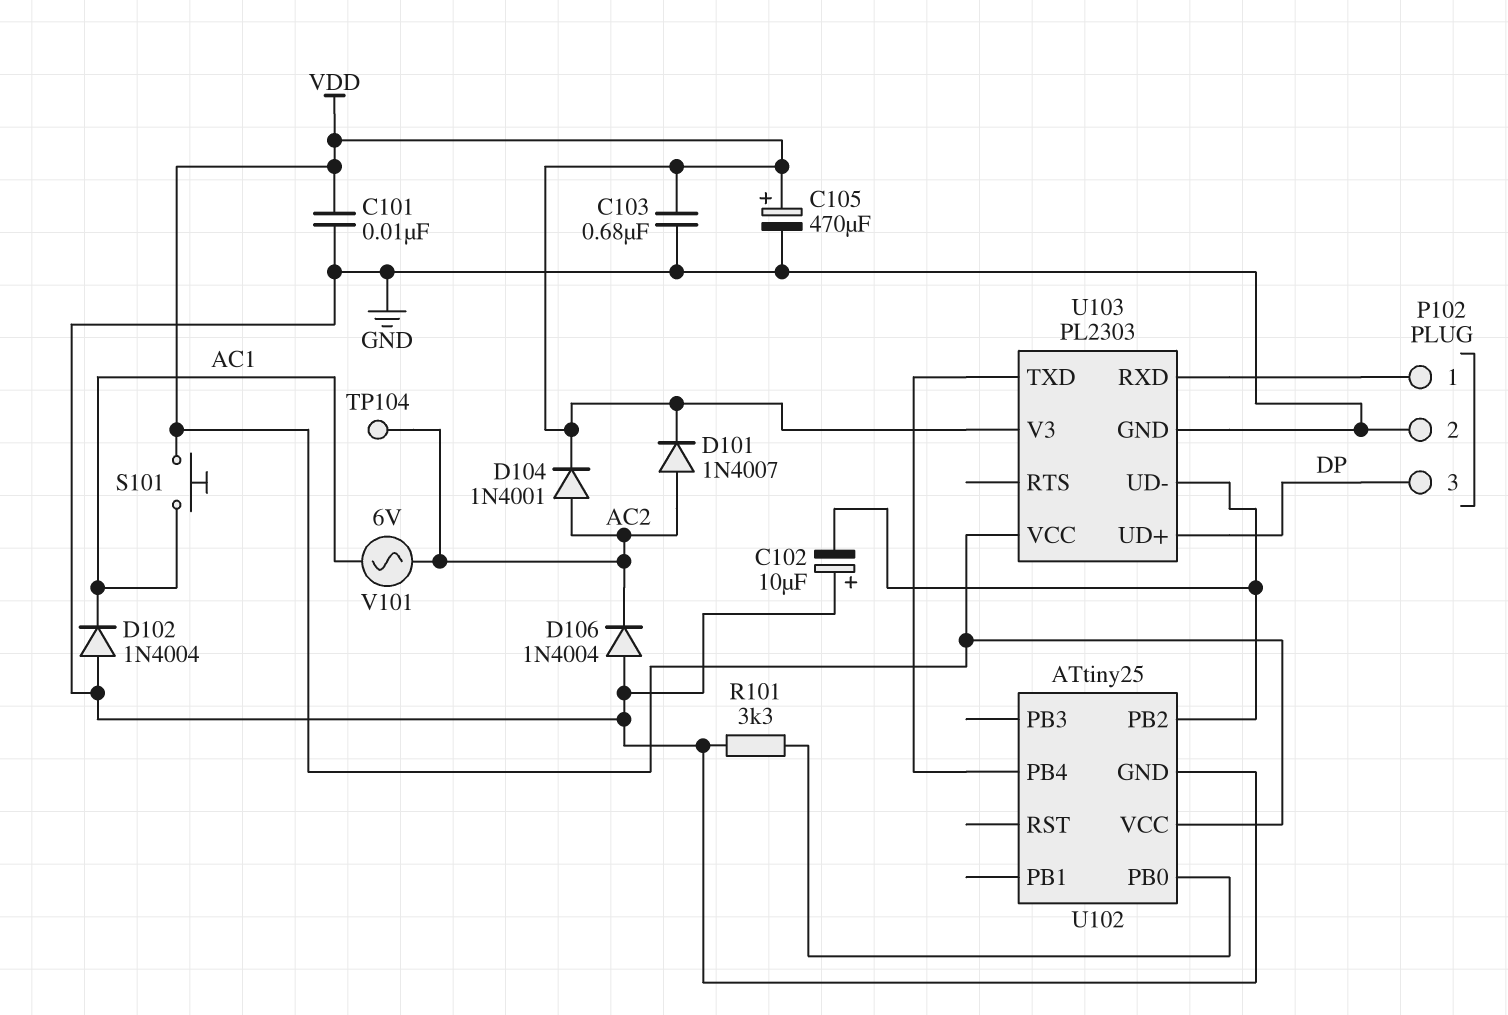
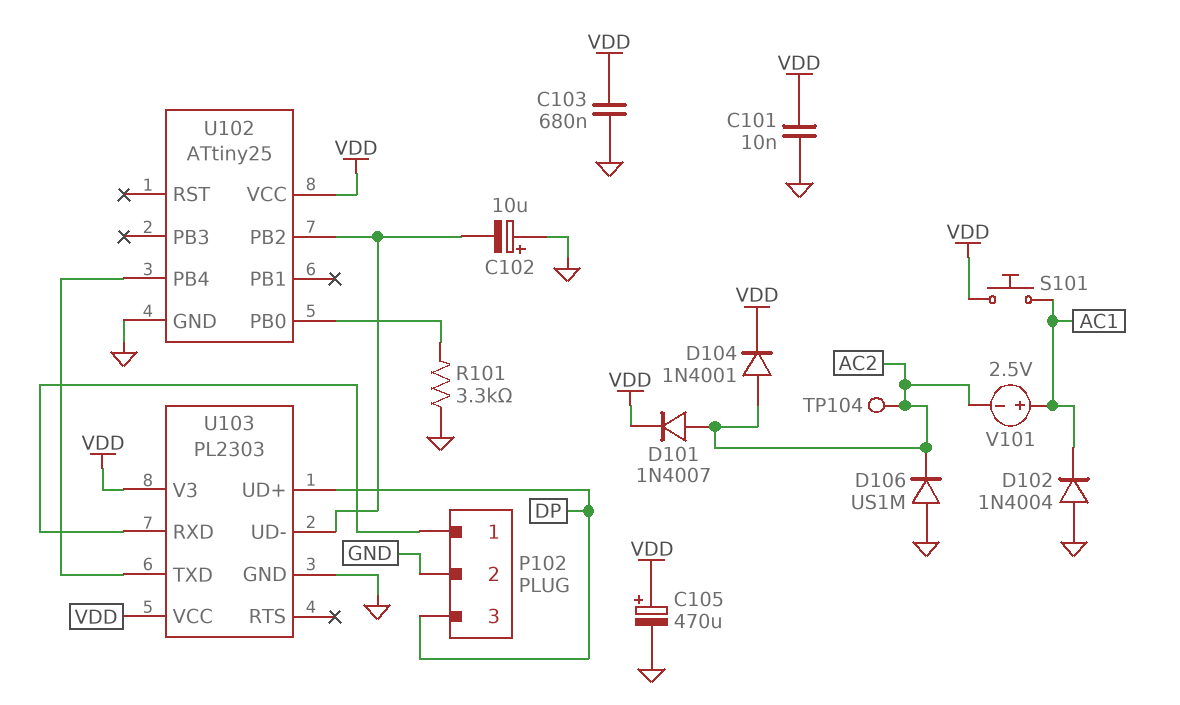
D106: diode 1N4004 (A GND, K AC2) -> diode US1M (A GND, K AC2)
V101: AC 6V (AC1, AC2) -> 2.5V (plus AC1, minus AC2)

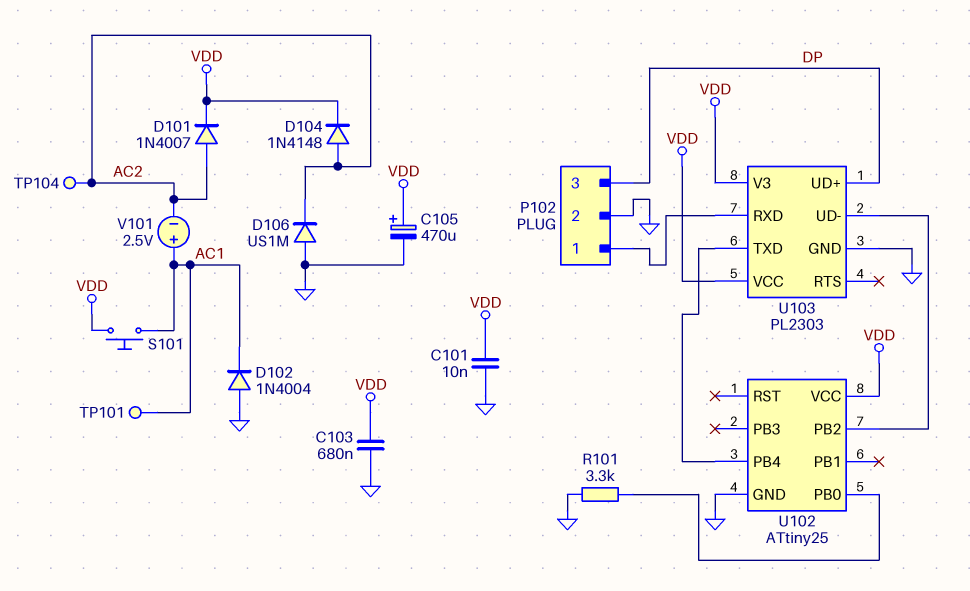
C102: 10uF (plus GND, minus U102/PB2) -> none
D104: diode 1N4001 (A AC2, K VDD) -> diode 1N4148 (A AC2, K VDD)
TP101: none -> test point (AC1)

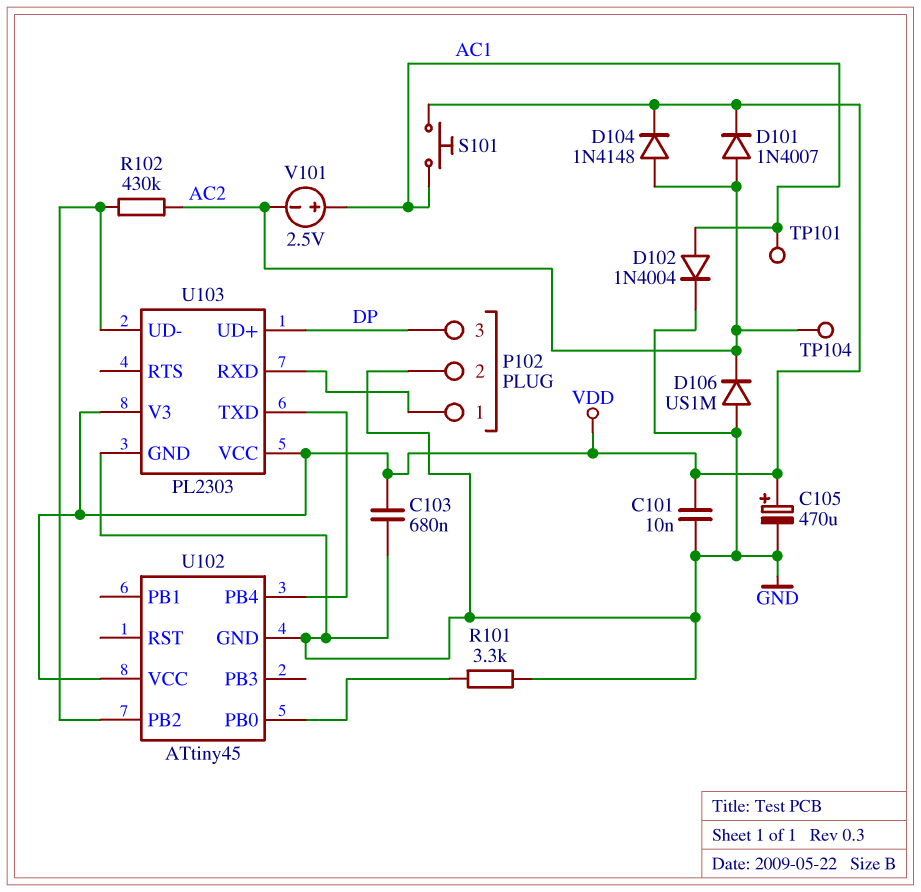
D102: diode 1N4004 (A GND, K AC1) -> diode 1N4004 (A AC1, K GND)
R102: none -> 430k (AC2, U102/PB2)
U102: ATtiny25 -> ATtiny45

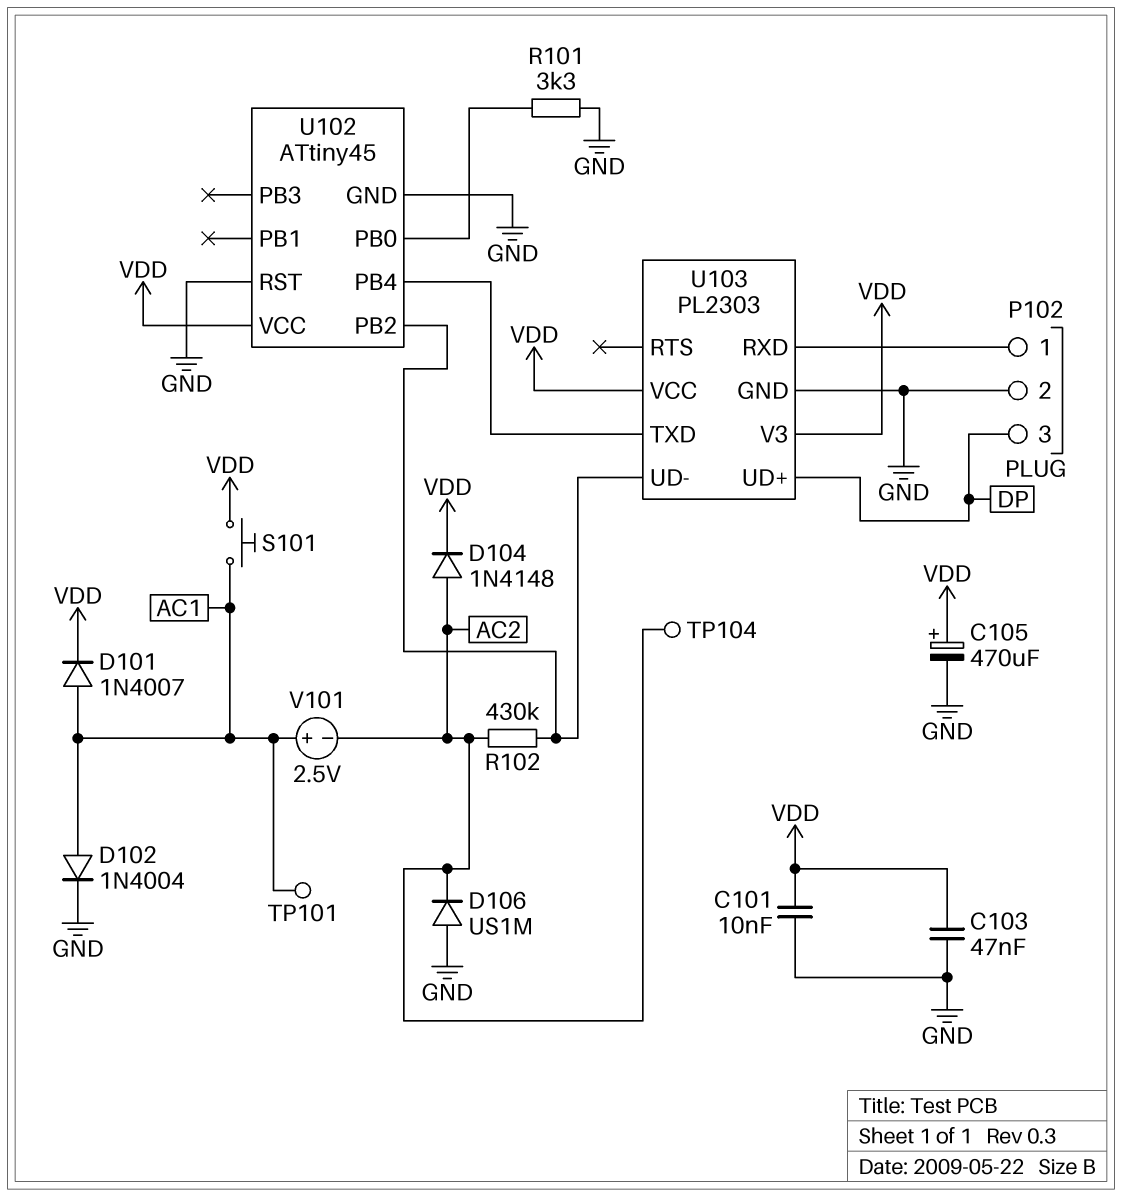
C103: 680nF (GND, VDD) -> 47nF (GND, VDD)
D101: diode 1N4007 (A AC2, K VDD) -> diode 1N4007 (A AC1, K VDD)
U102 pin RST: none -> GND

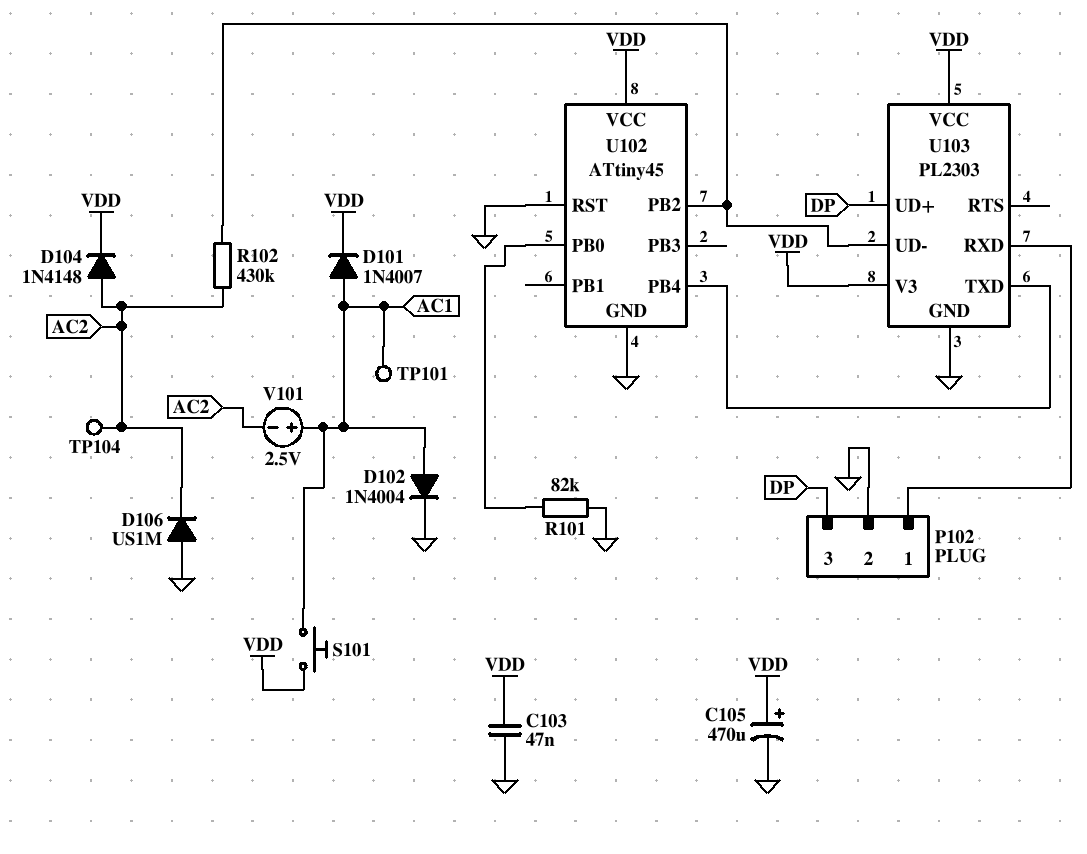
C101: 10nF (GND, VDD) -> none
R101: 3.3k (GND, U102/PB0) -> 82k (GND, U102/PB0)

